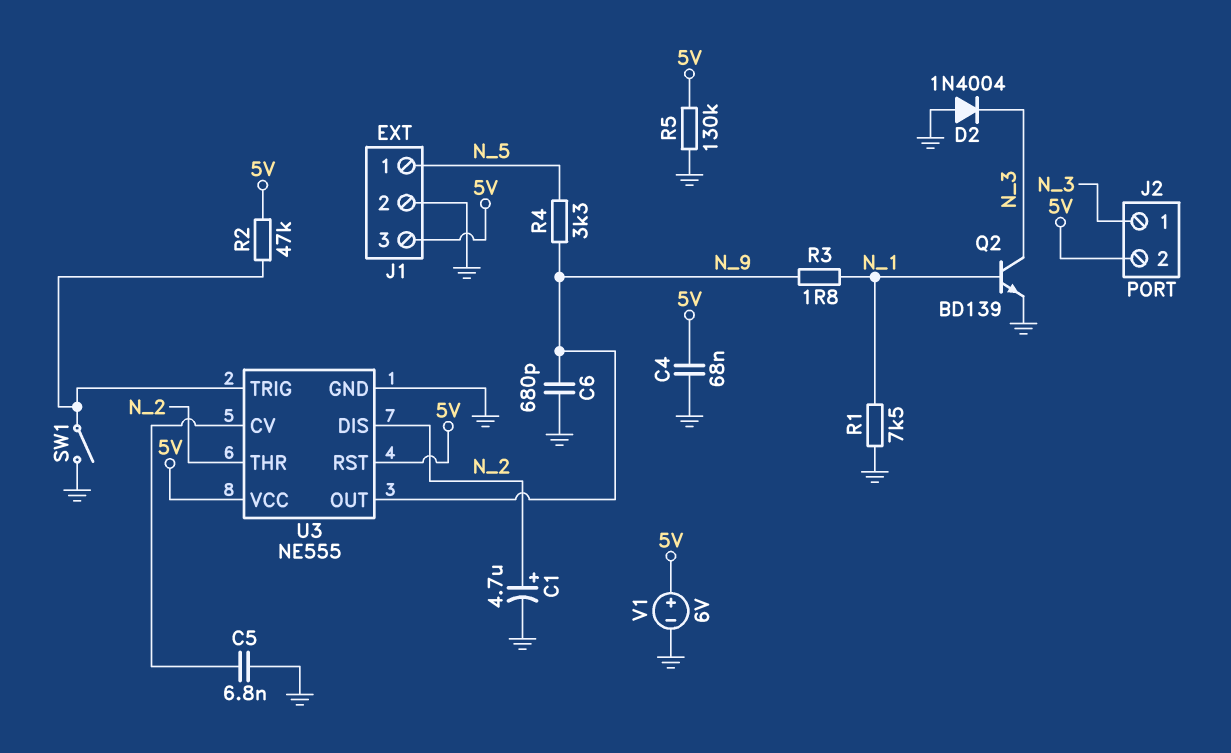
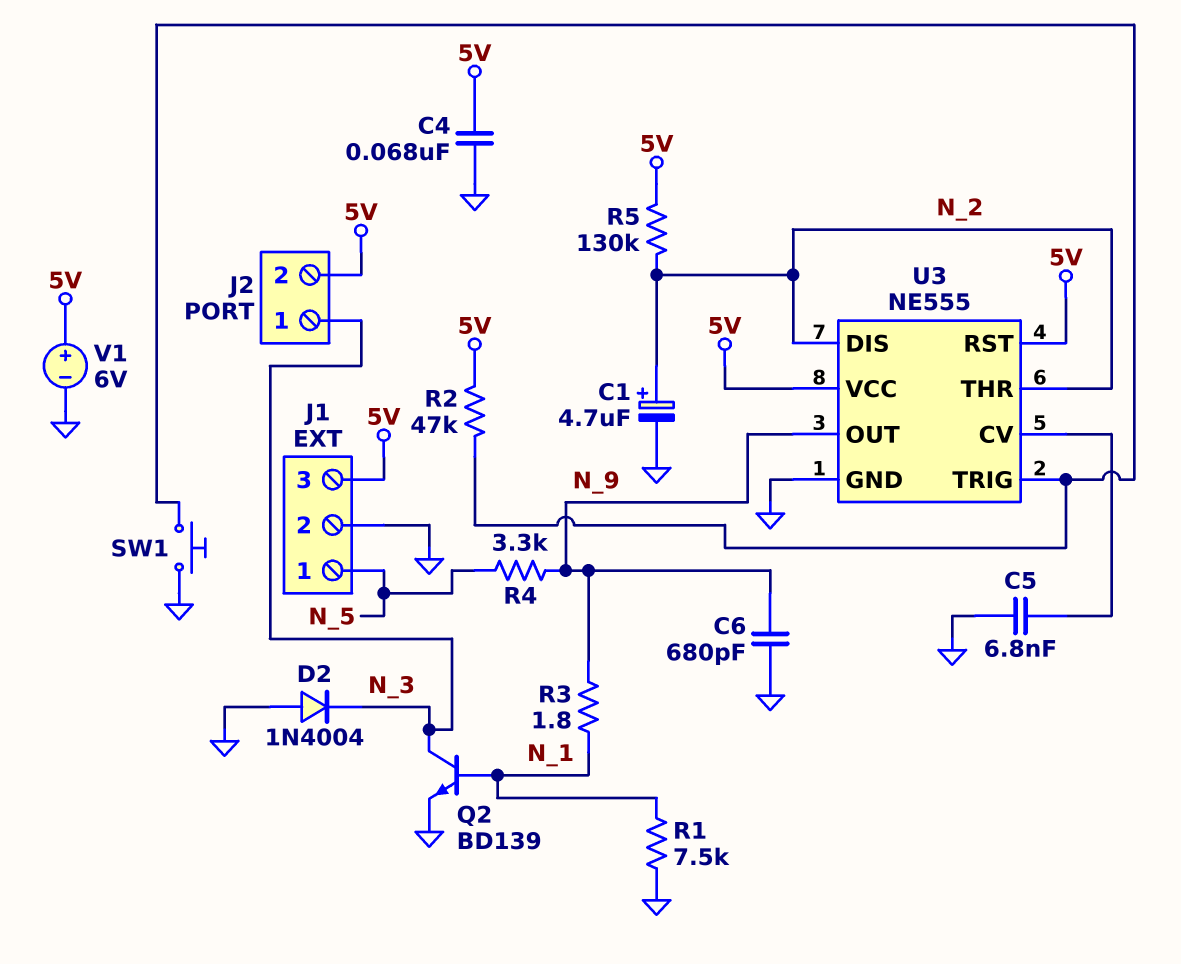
R5: 130k (5V, GND) -> 130k (5V, N_2)
SW1: switch (GND, U3/TRIG) -> button (GND, U3/TRIG)

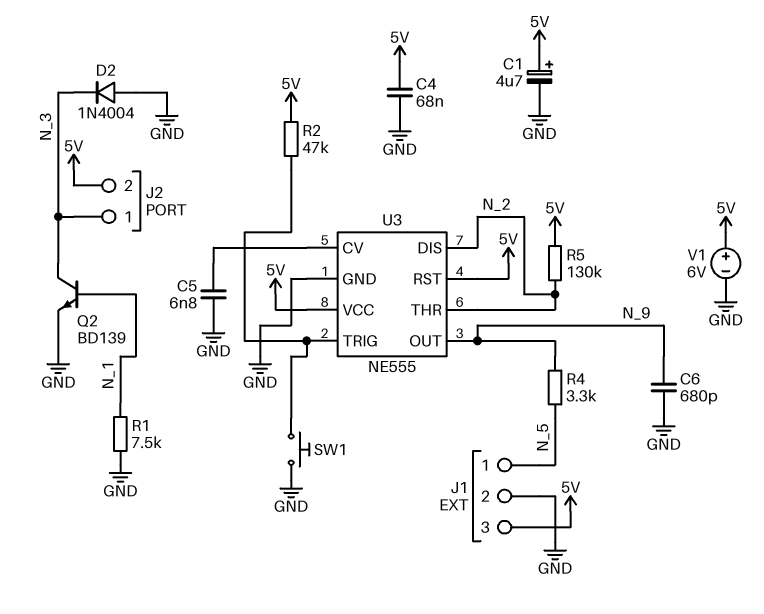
C1: 4.7uF (plus N_2, minus GND) -> 4.7uF (plus 5V, minus GND)
R3: 1.8 (N_1, N_9) -> none

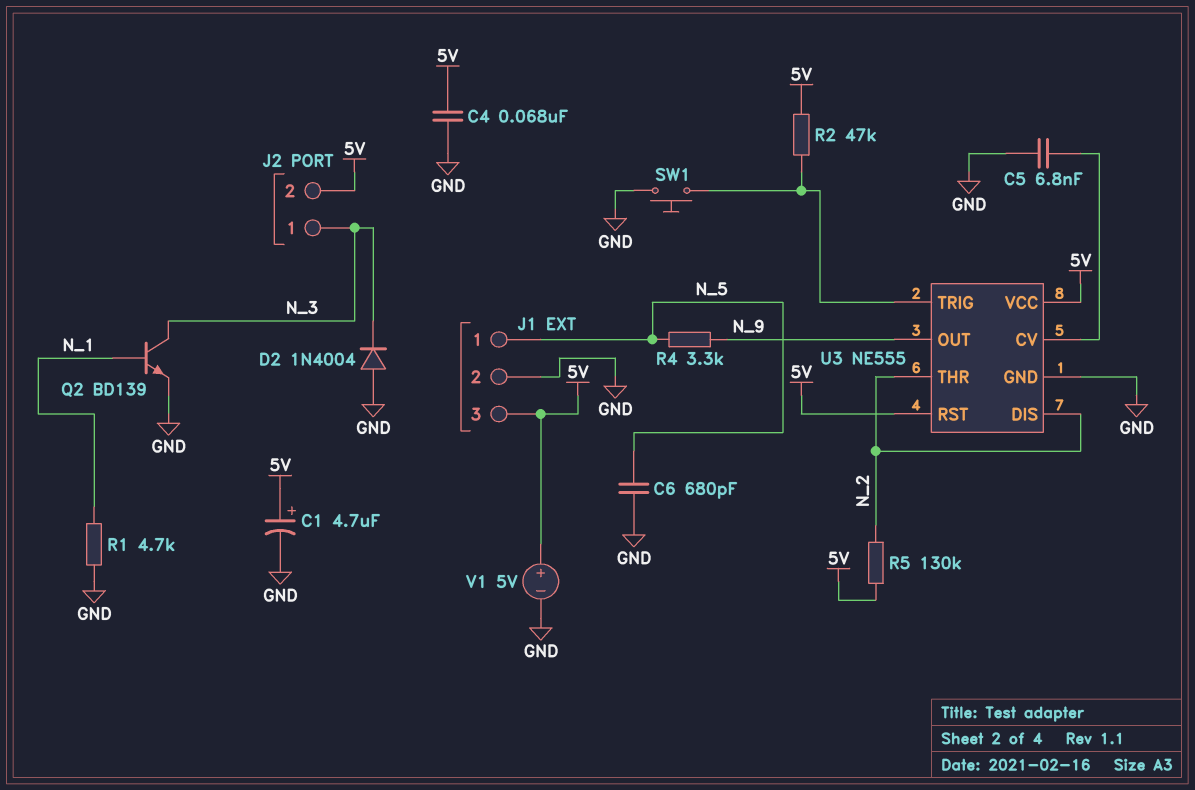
C6: 680pF (GND, N_9) -> 680pF (GND, N_5)
R1: 7.5k (GND, N_1) -> 4.7k (GND, N_1)
V1: 6V (plus 5V, minus GND) -> 5V (plus 5V, minus GND)

